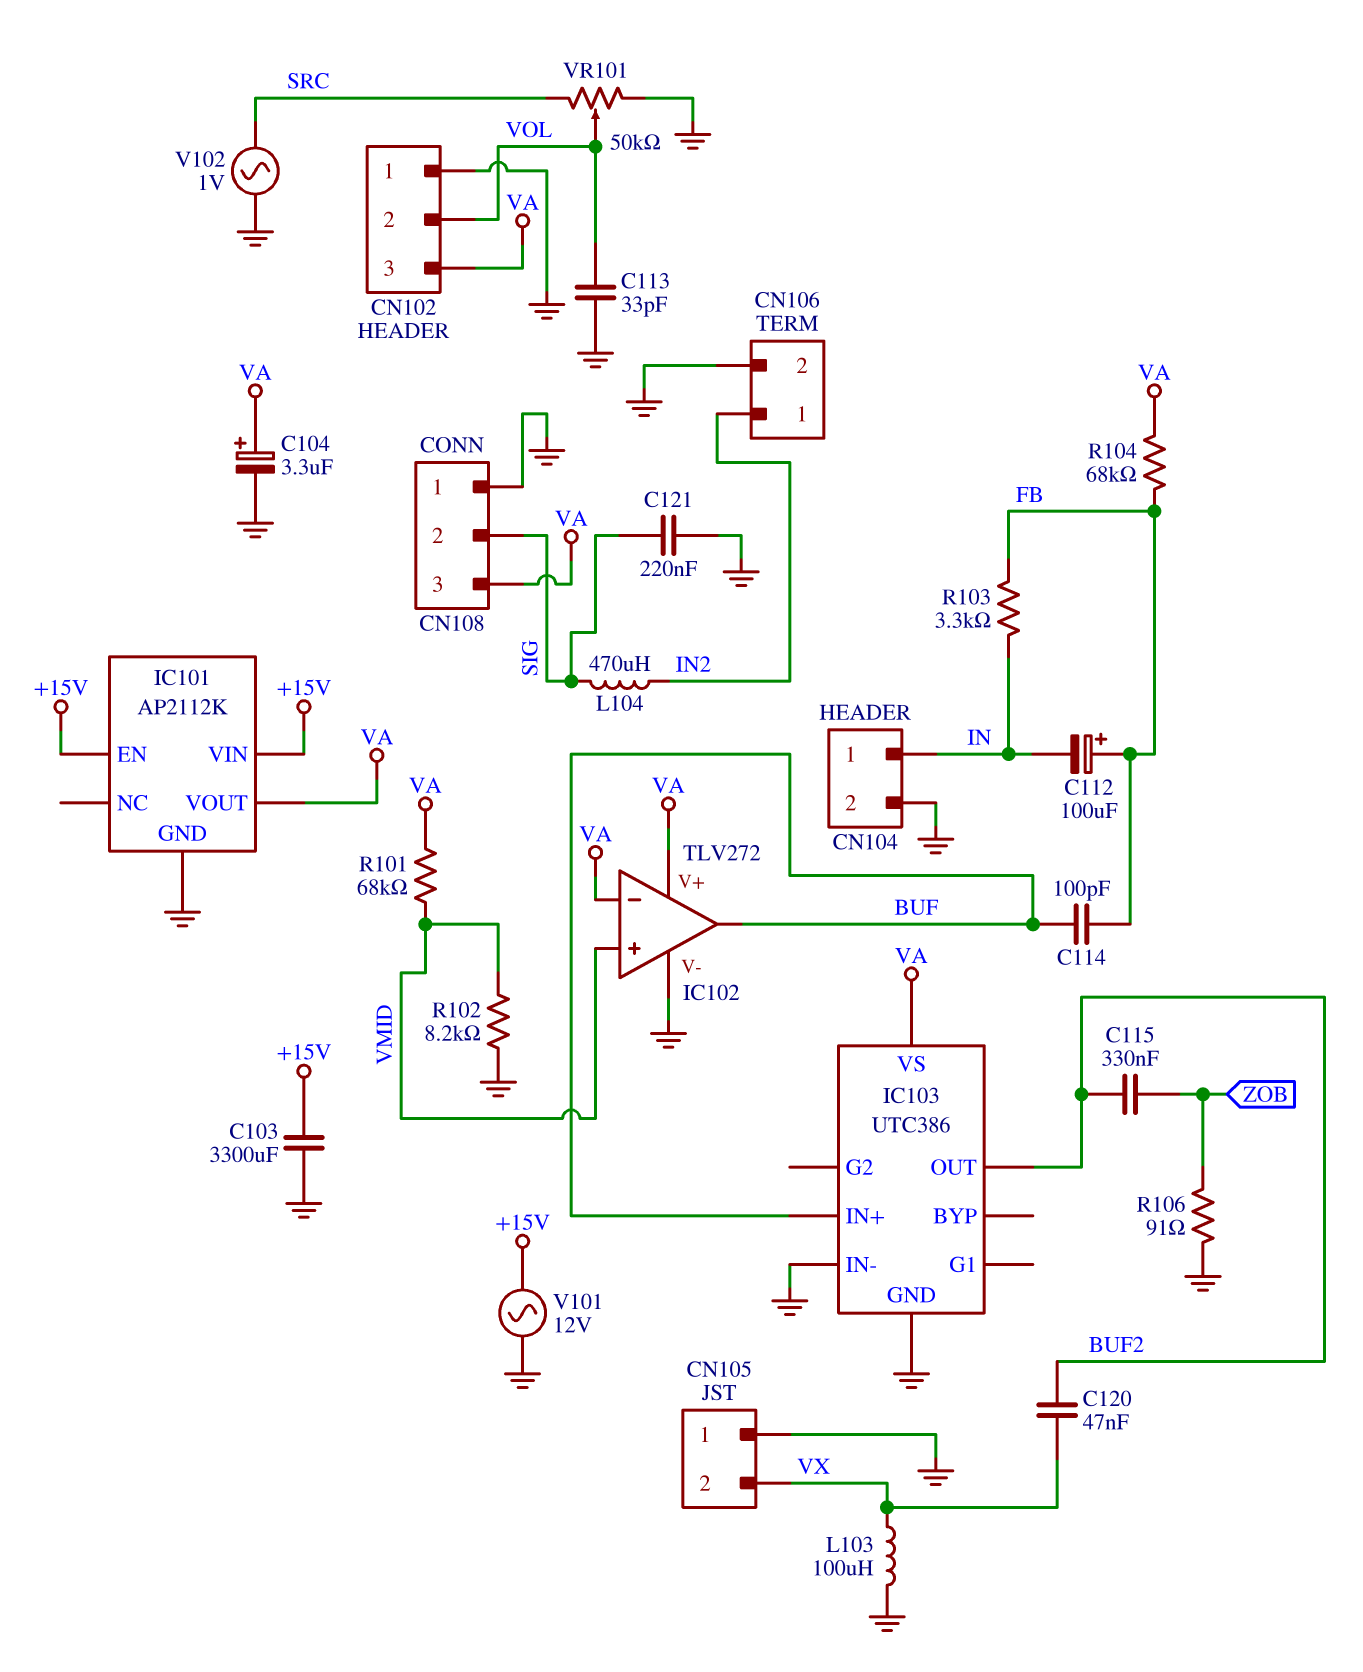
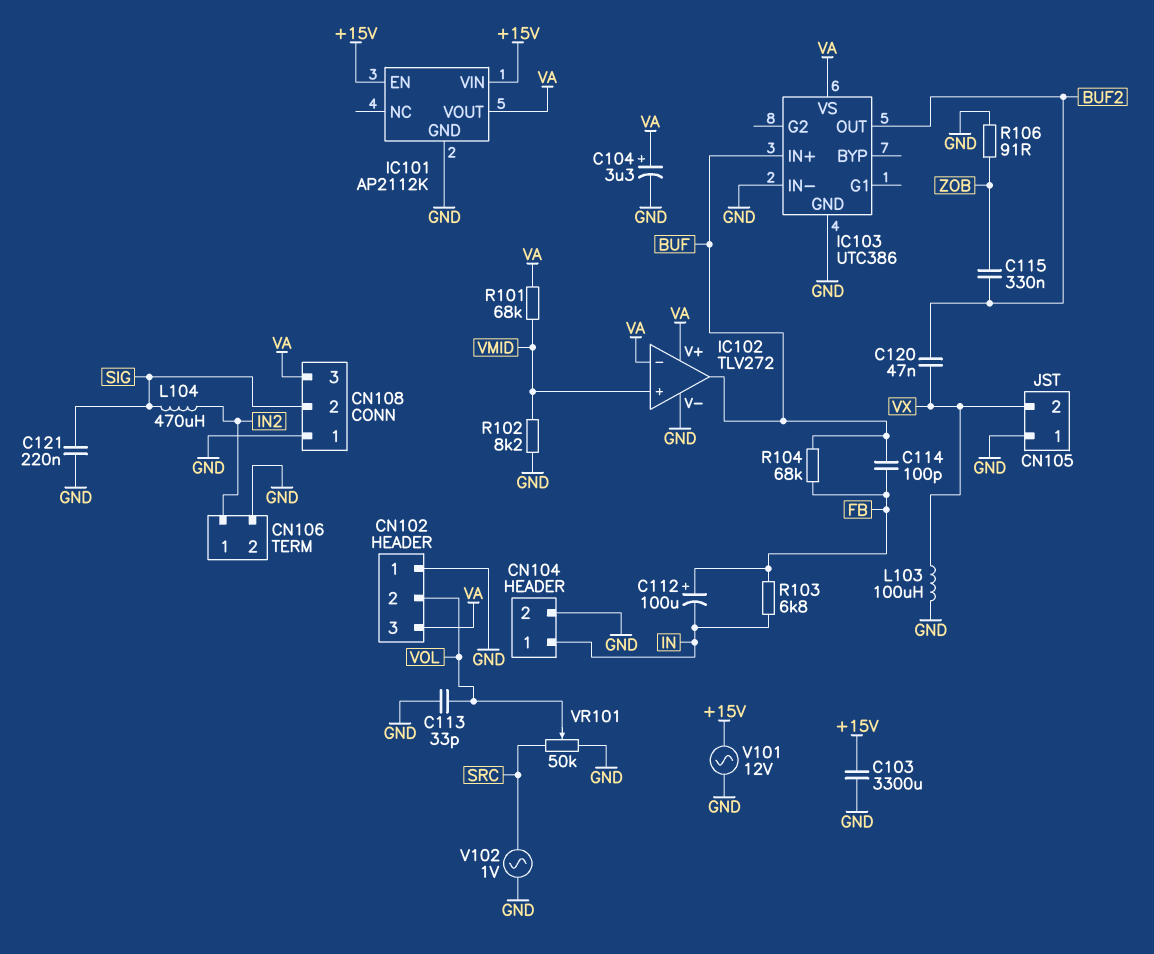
R103: 3.3k (FB, IN) -> 6.8k (FB, IN)
R104: 68k (FB, VA) -> 68k (BUF, FB)

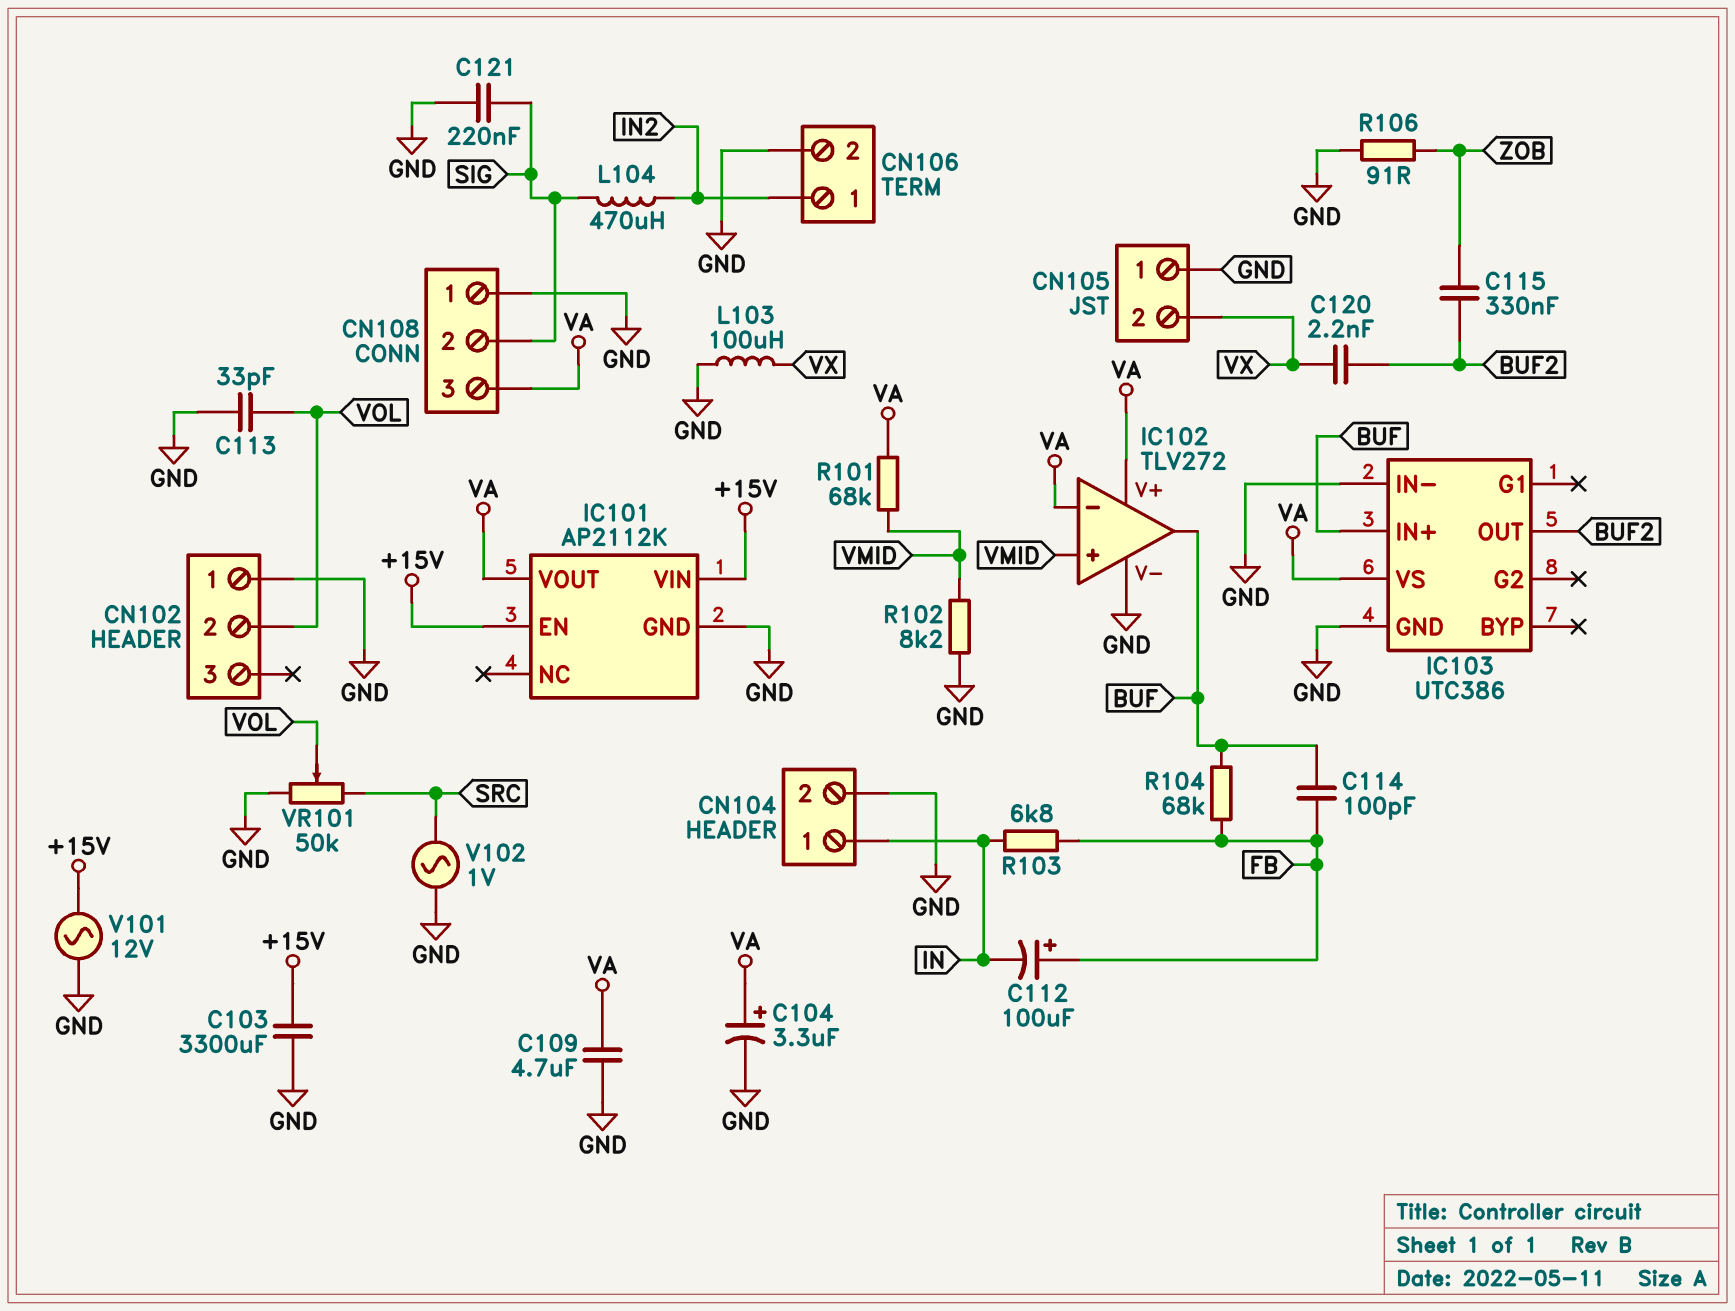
C109: none -> 4.7uF (GND, VA)
C120: 47nF (BUF2, VX) -> 2.2nF (BUF2, VX)
CN102 pin 3: VA -> none

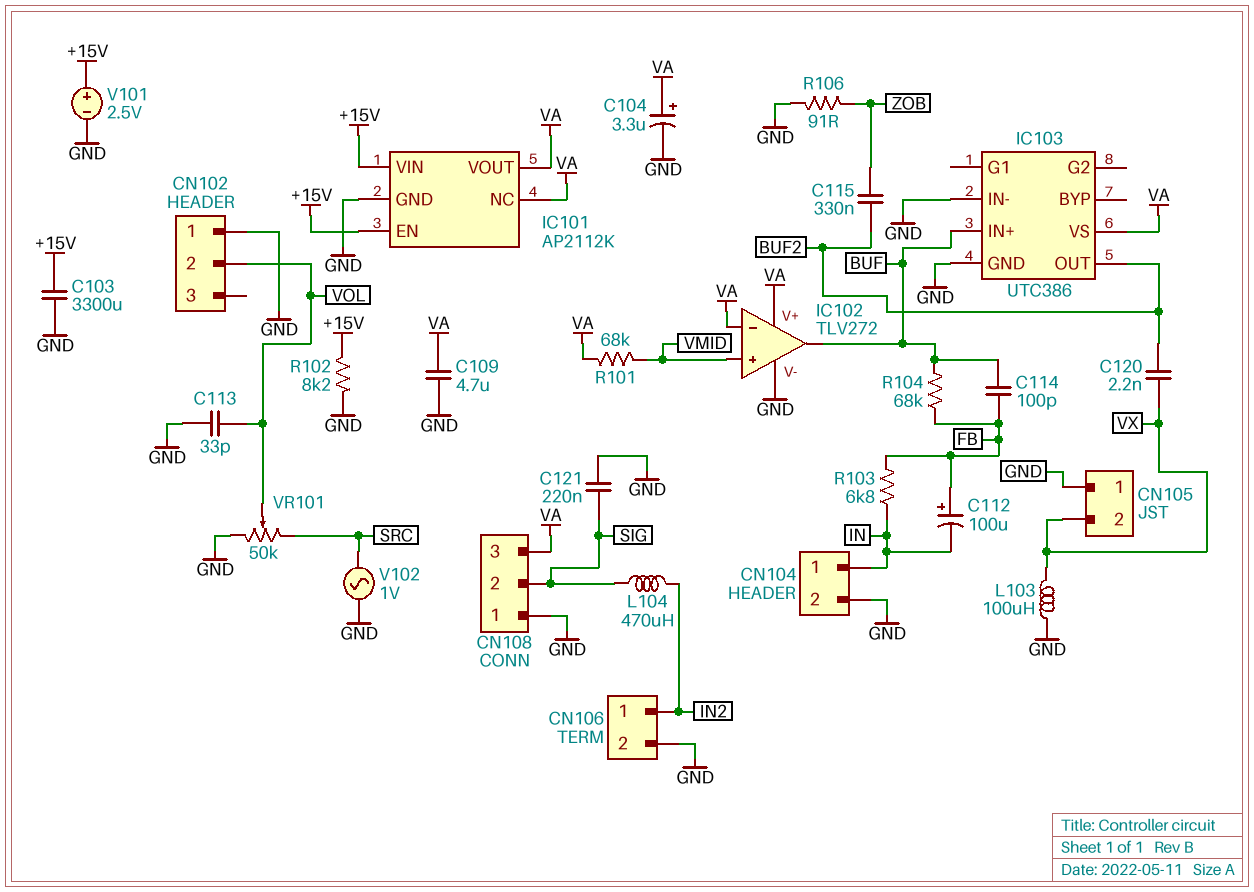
IC101 pin NC: none -> VA
R102: 8.2k (GND, VMID) -> 8.2k (+15V, GND)
V101: AC 12V (+15V, GND) -> 2.5V (plus +15V, minus GND)

